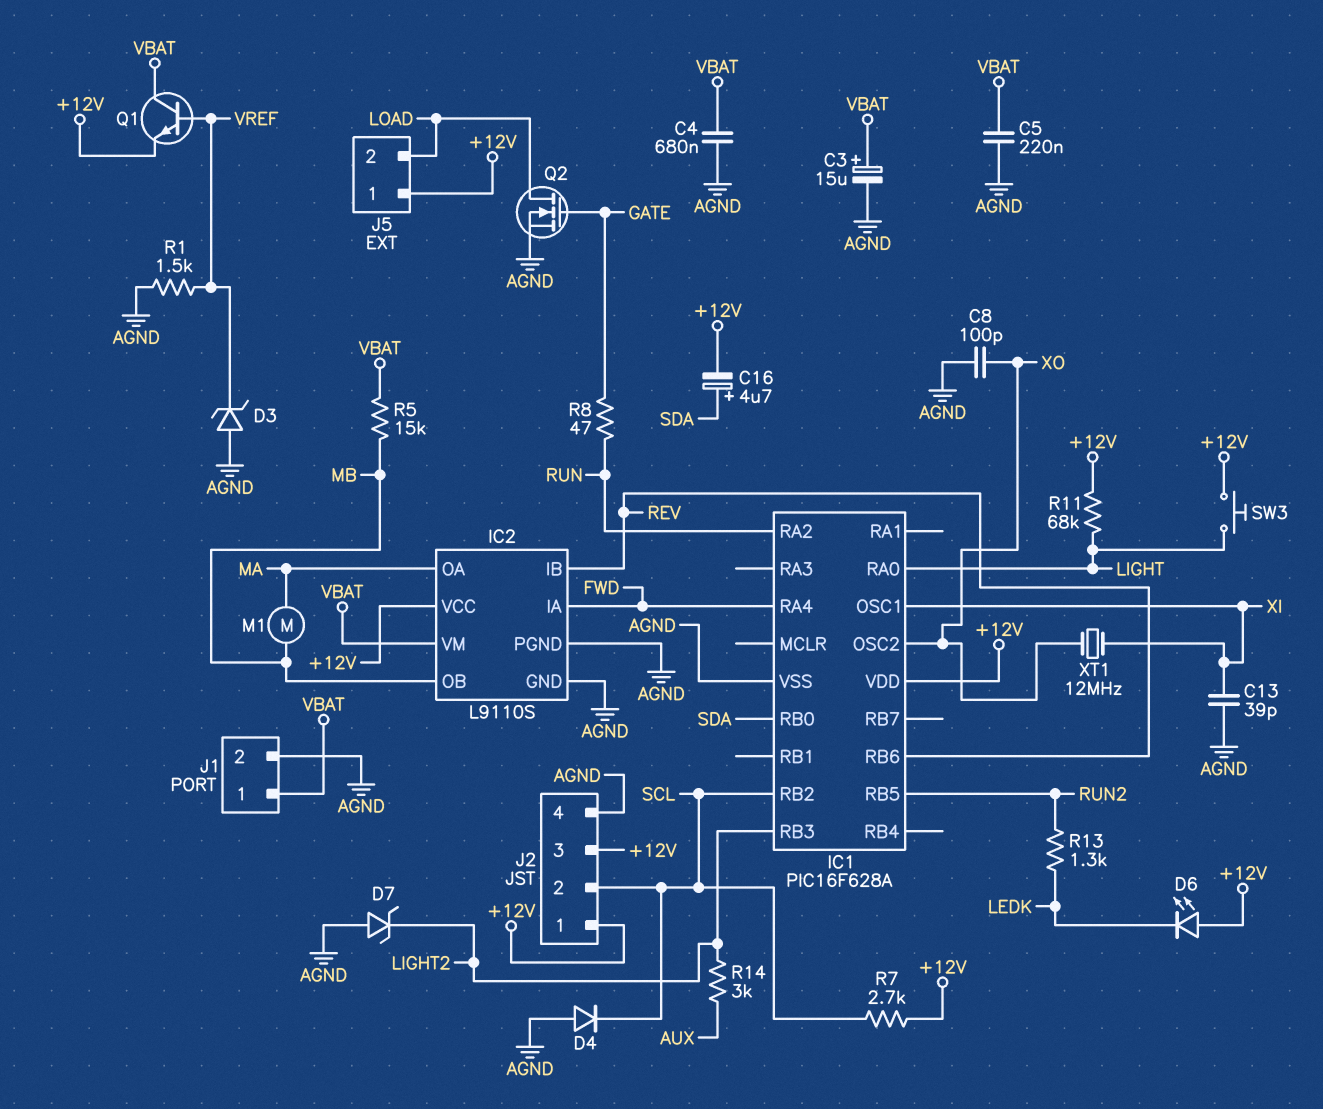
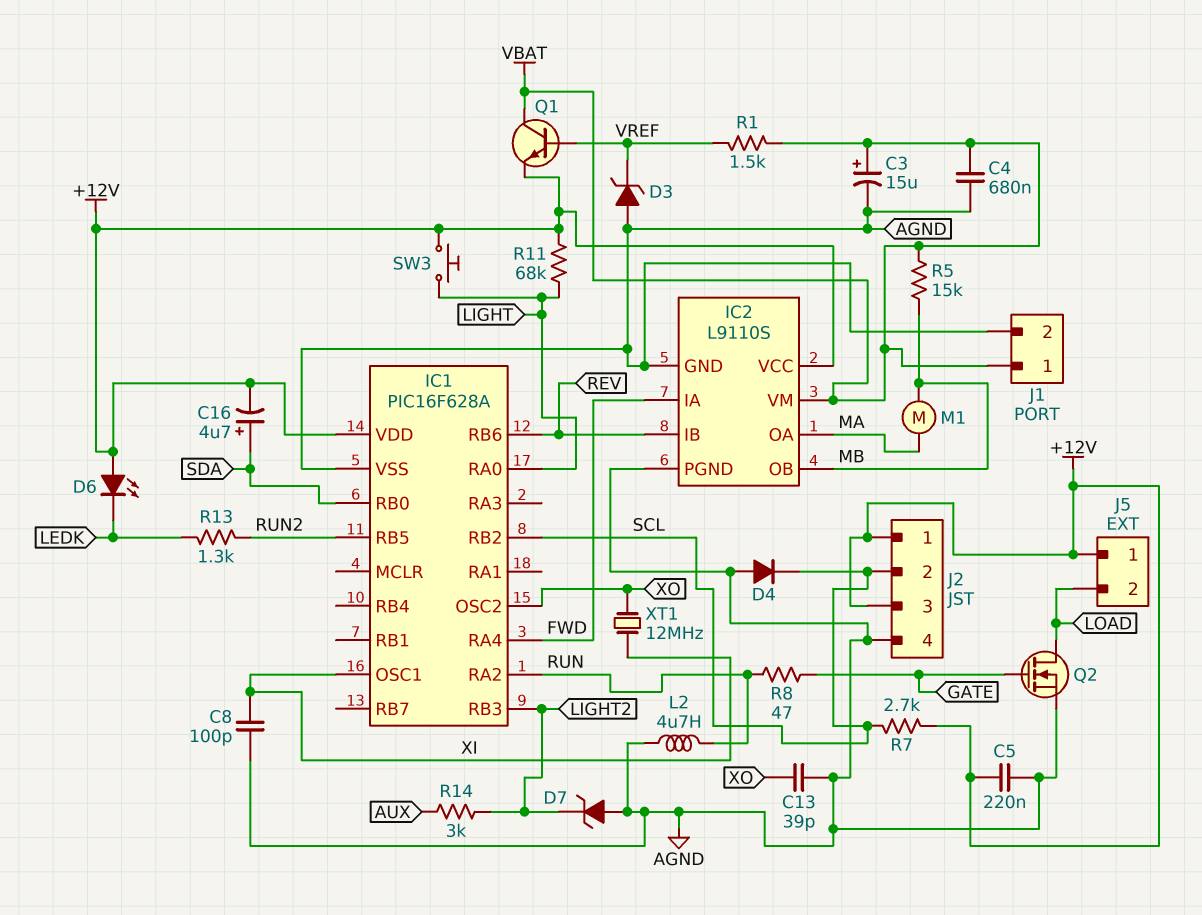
C5: 220nF (AGND, VBAT) -> 220nF (+12V, AGND)
C8: 100pF (AGND, XO) -> 100pF (AGND, XI)
C13: 39pF (AGND, XI) -> 39pF (AGND, XO)
L2: none -> 4.7uH (AGND, RUN)
R1: 1.5k (AGND, VREF) -> 1.5k (VBAT, VREF)

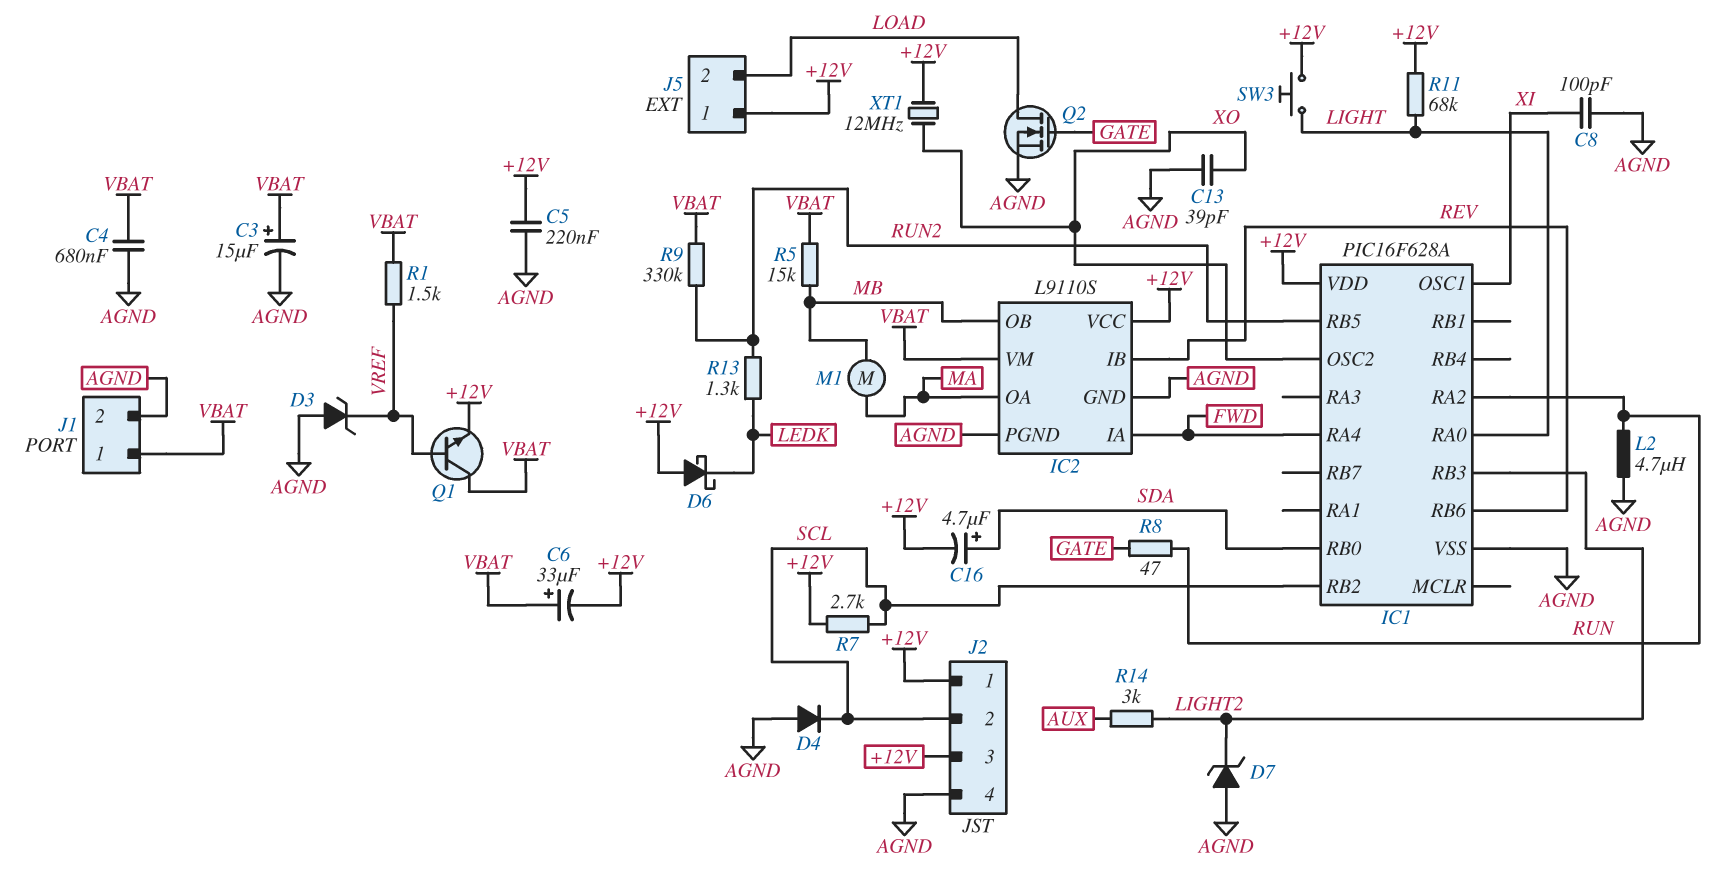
C6: none -> 33uF (plus VBAT, minus +12V)
D6: LED (A +12V, K LEDK) -> schottky (A +12V, K LEDK)
R9: none -> 330k (RUN2, VBAT)
XT1: 12MHz (XI, XO) -> 12MHz (+12V, XO)

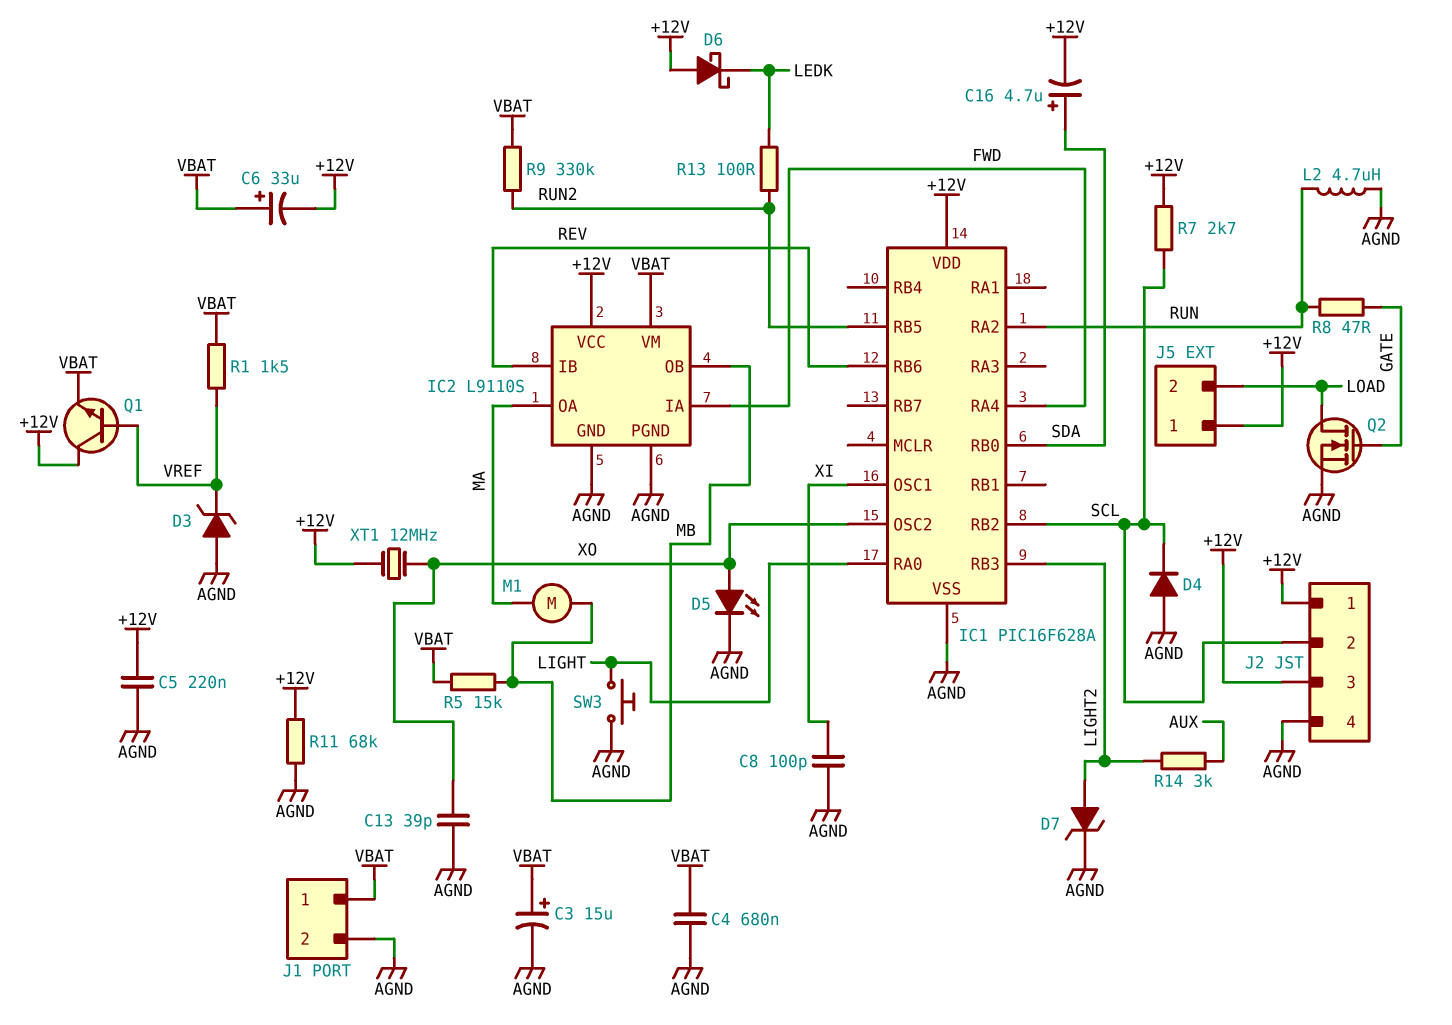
D5: none -> LED (A XO, K AGND)
D7: zener (A AGND, K LIGHT2) -> zener (A LIGHT2, K AGND)
Q1: NPN (B VREF, C VBAT, E +12V) -> NPN (B VREF, C +12V, E VBAT)
R11: 68k (+12V, LIGHT) -> 68k (+12V, AGND)
R13: 1.3k (LEDK, RUN2) -> 100 (LEDK, RUN2)
SW3: button (+12V, LIGHT) -> button (AGND, LIGHT)

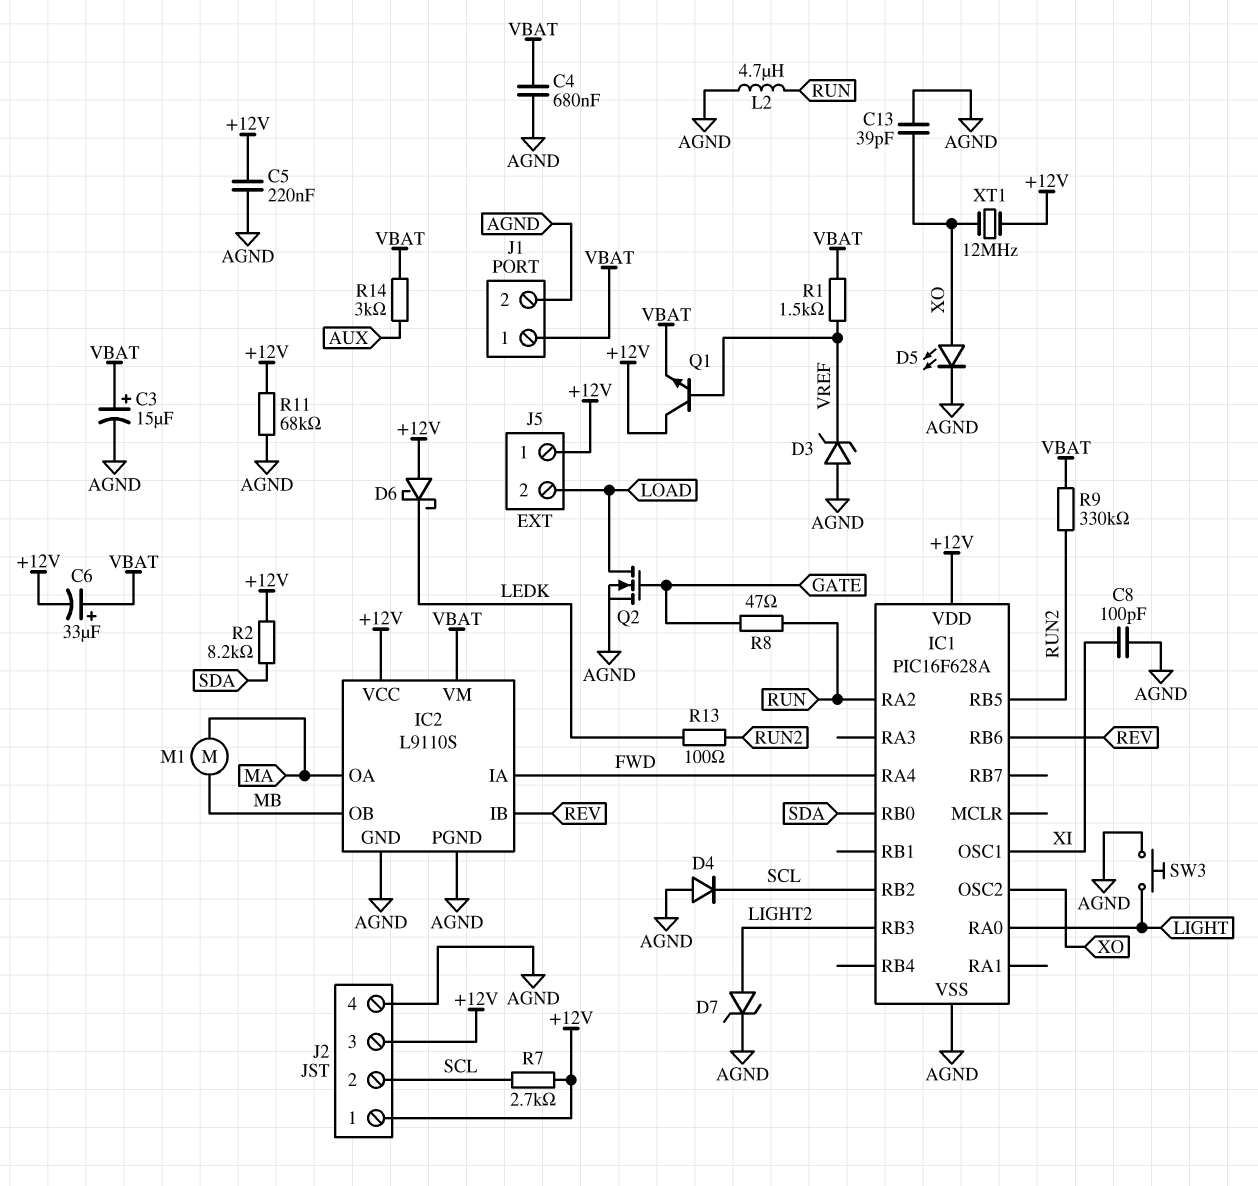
C16: 4.7uF (plus SDA, minus +12V) -> none
R2: none -> 8.2k (+12V, SDA)
R5: 15k (MB, VBAT) -> none
R14: 3k (AUX, LIGHT2) -> 3k (AUX, VBAT)

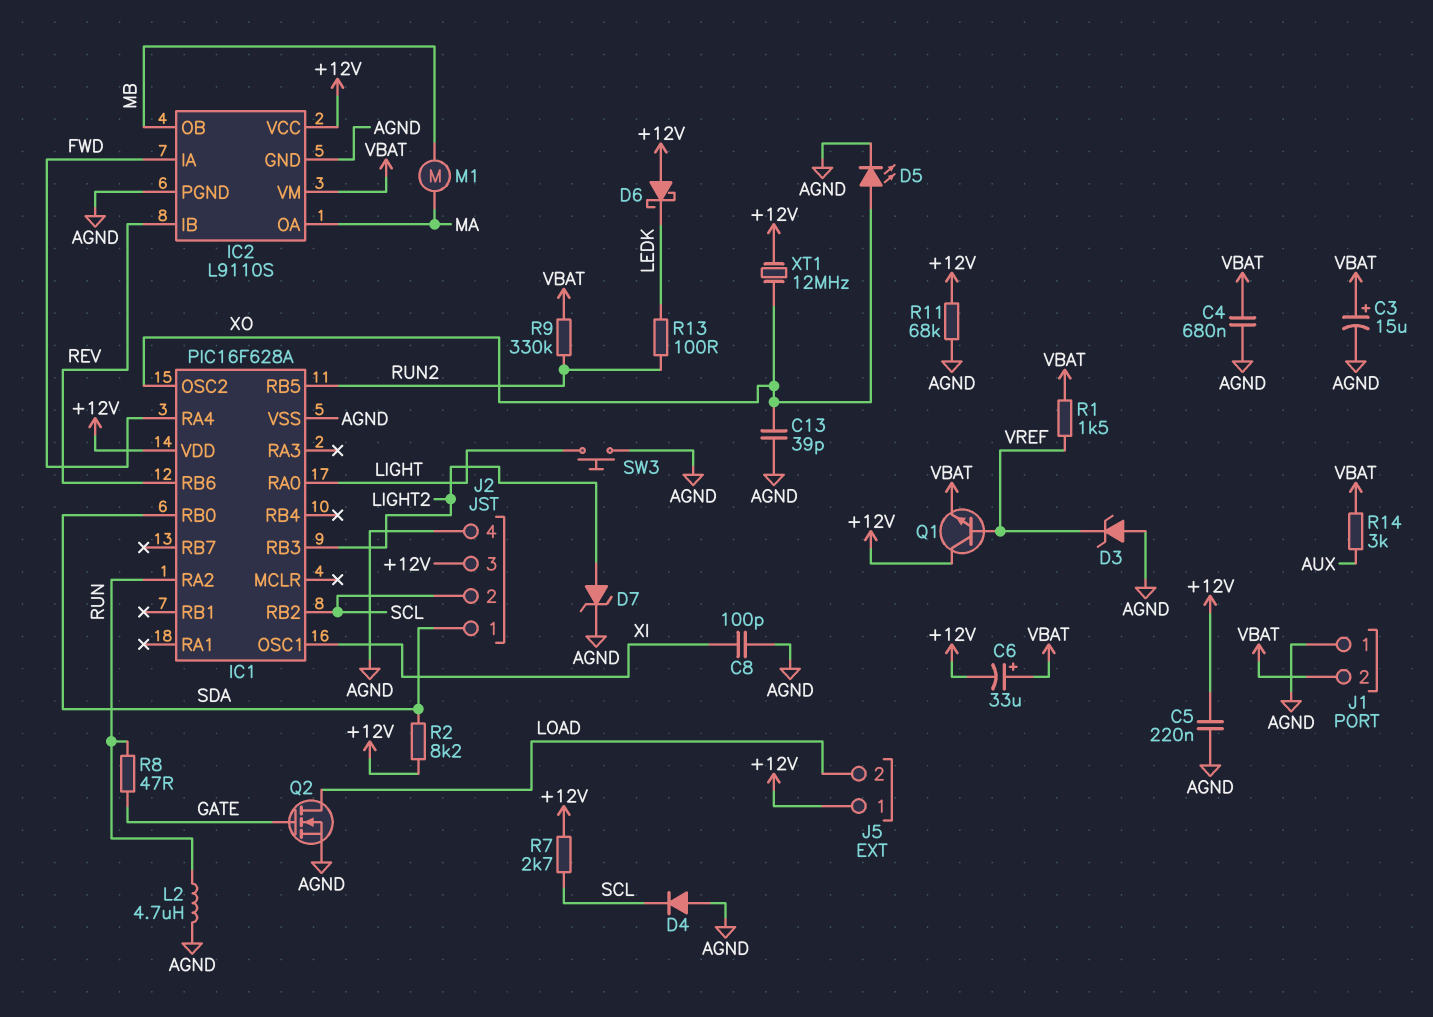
J1 pin 1: VBAT -> AGND
J1 pin 2: AGND -> VBAT
J2 pin 1: +12V -> SDA

